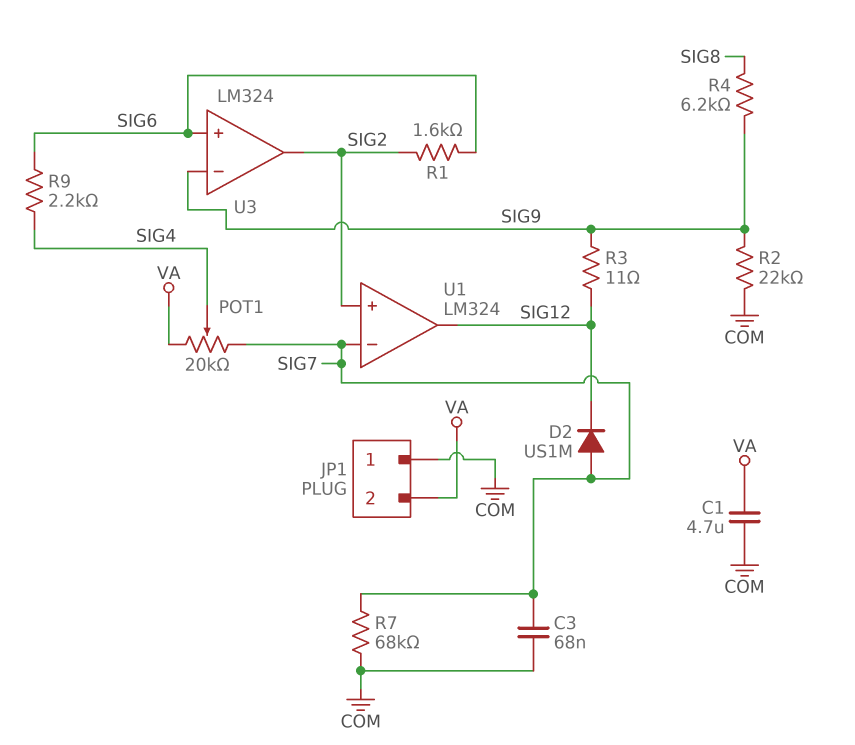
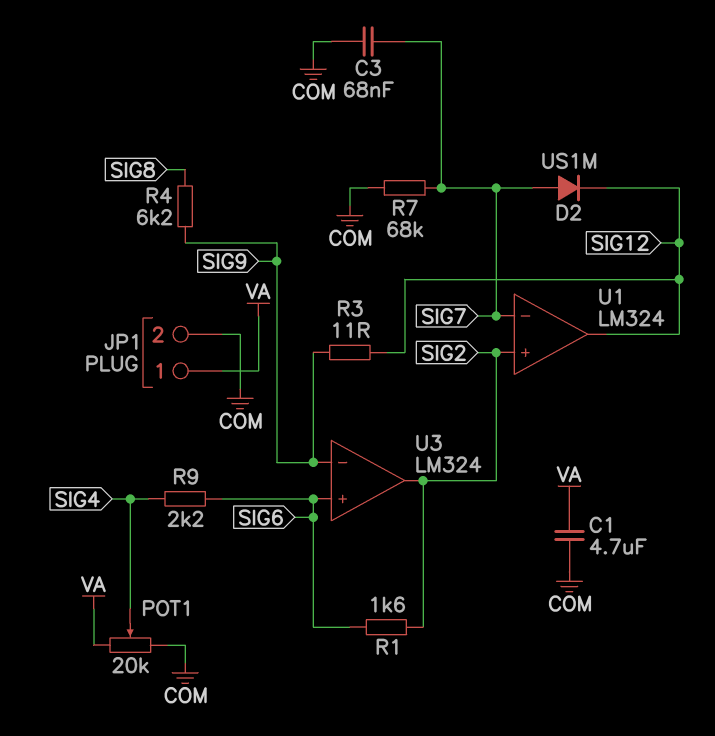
JP1 pin 1: COM -> VA
JP1 pin 2: VA -> COM
POT1: 20k (SIG7, VA, wiper SIG4) -> 20k (COM, VA, wiper SIG4)
R2: 22k (COM, SIG9) -> none

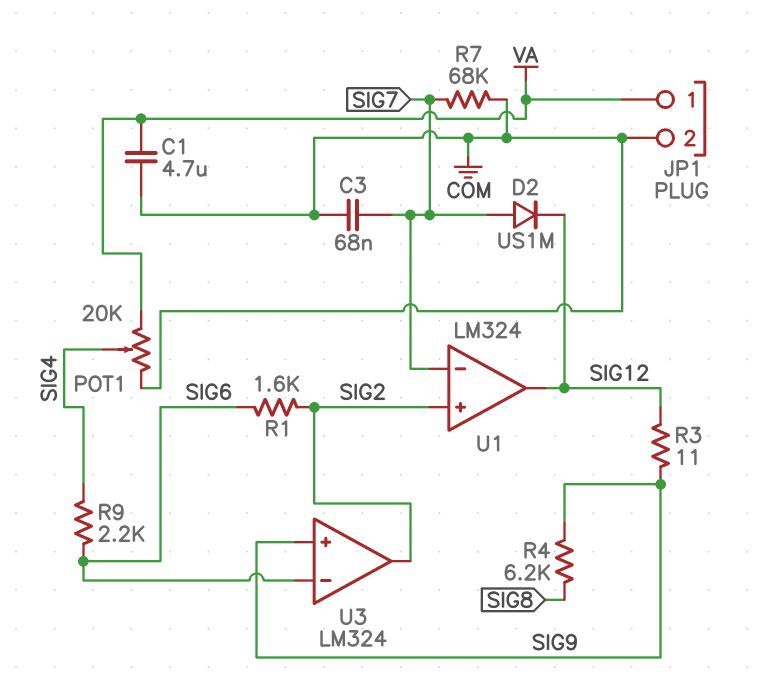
U3 pin in+: SIG6 -> SIG9
U3 pin in-: SIG9 -> SIG6

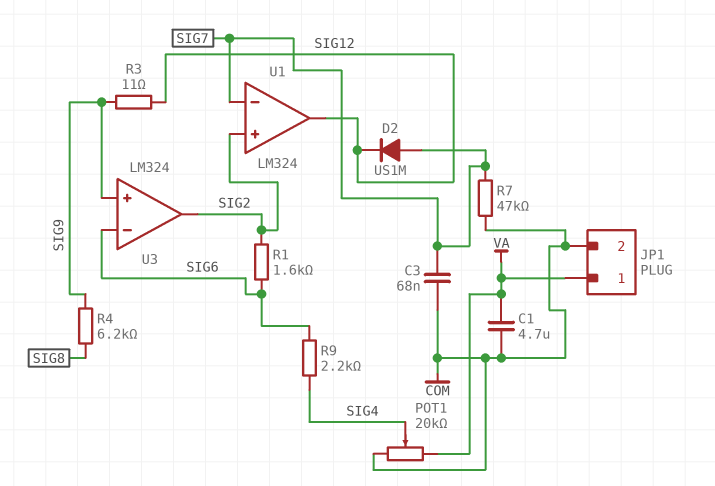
R7: 68k (COM, SIG7) -> 47k (COM, SIG7)

